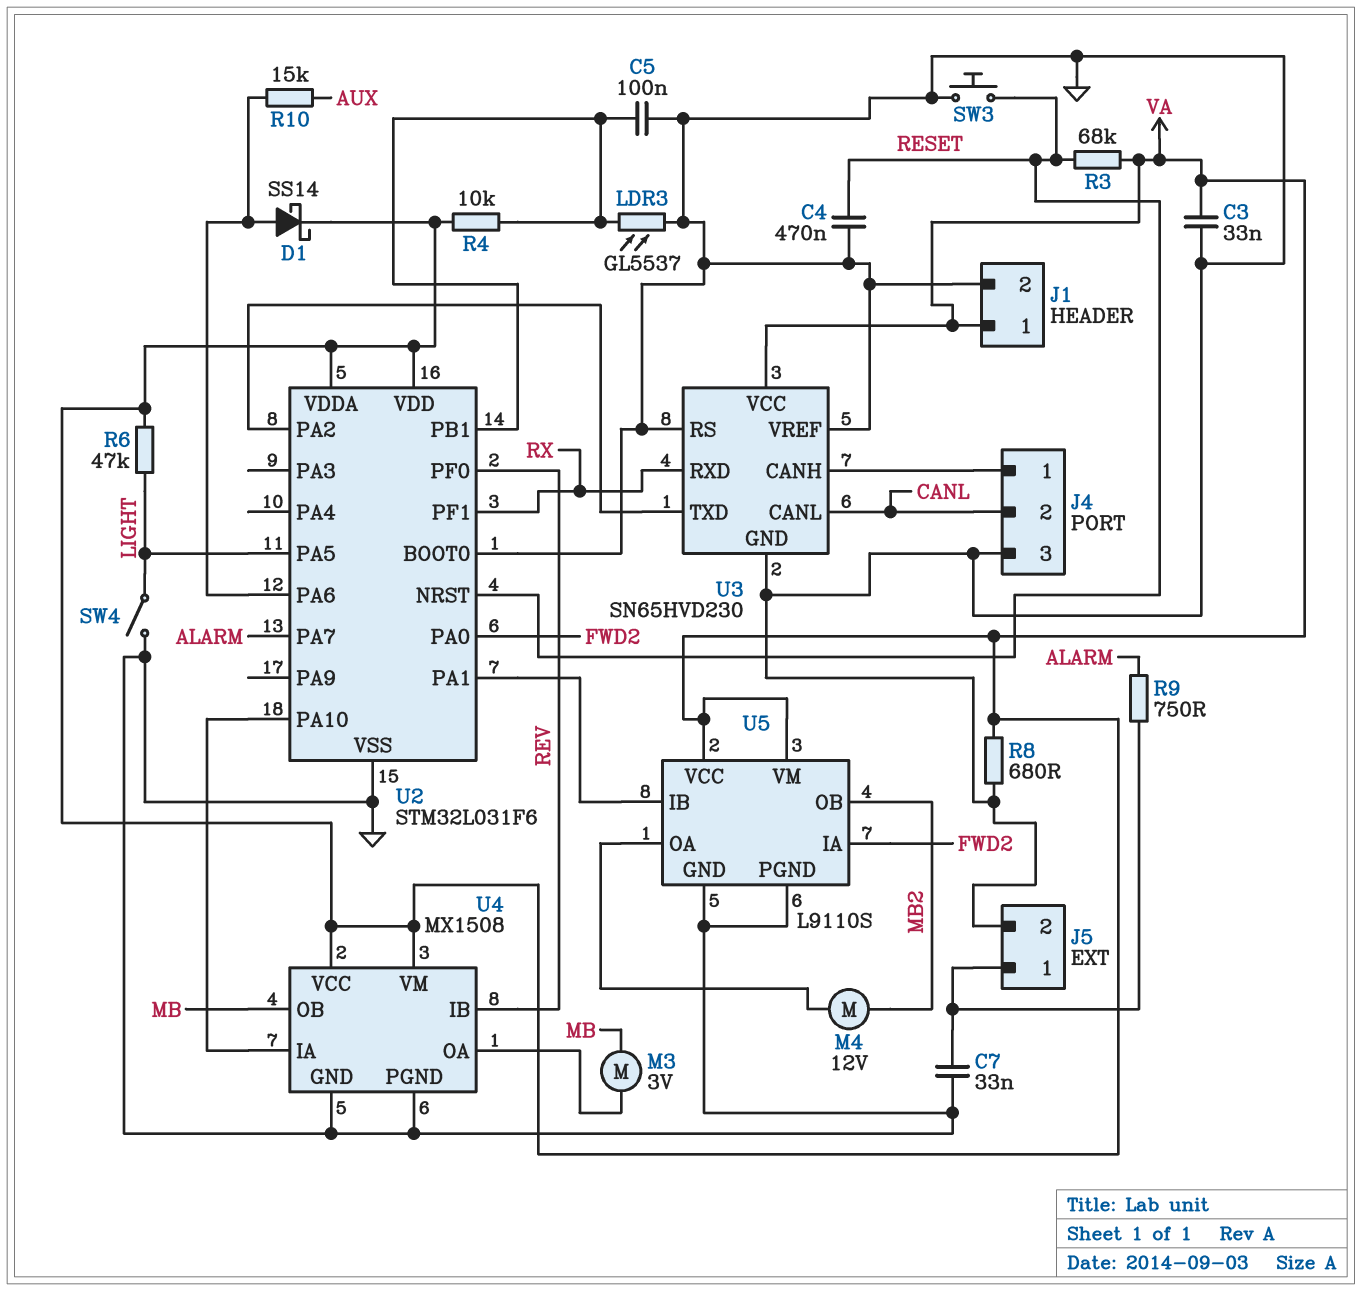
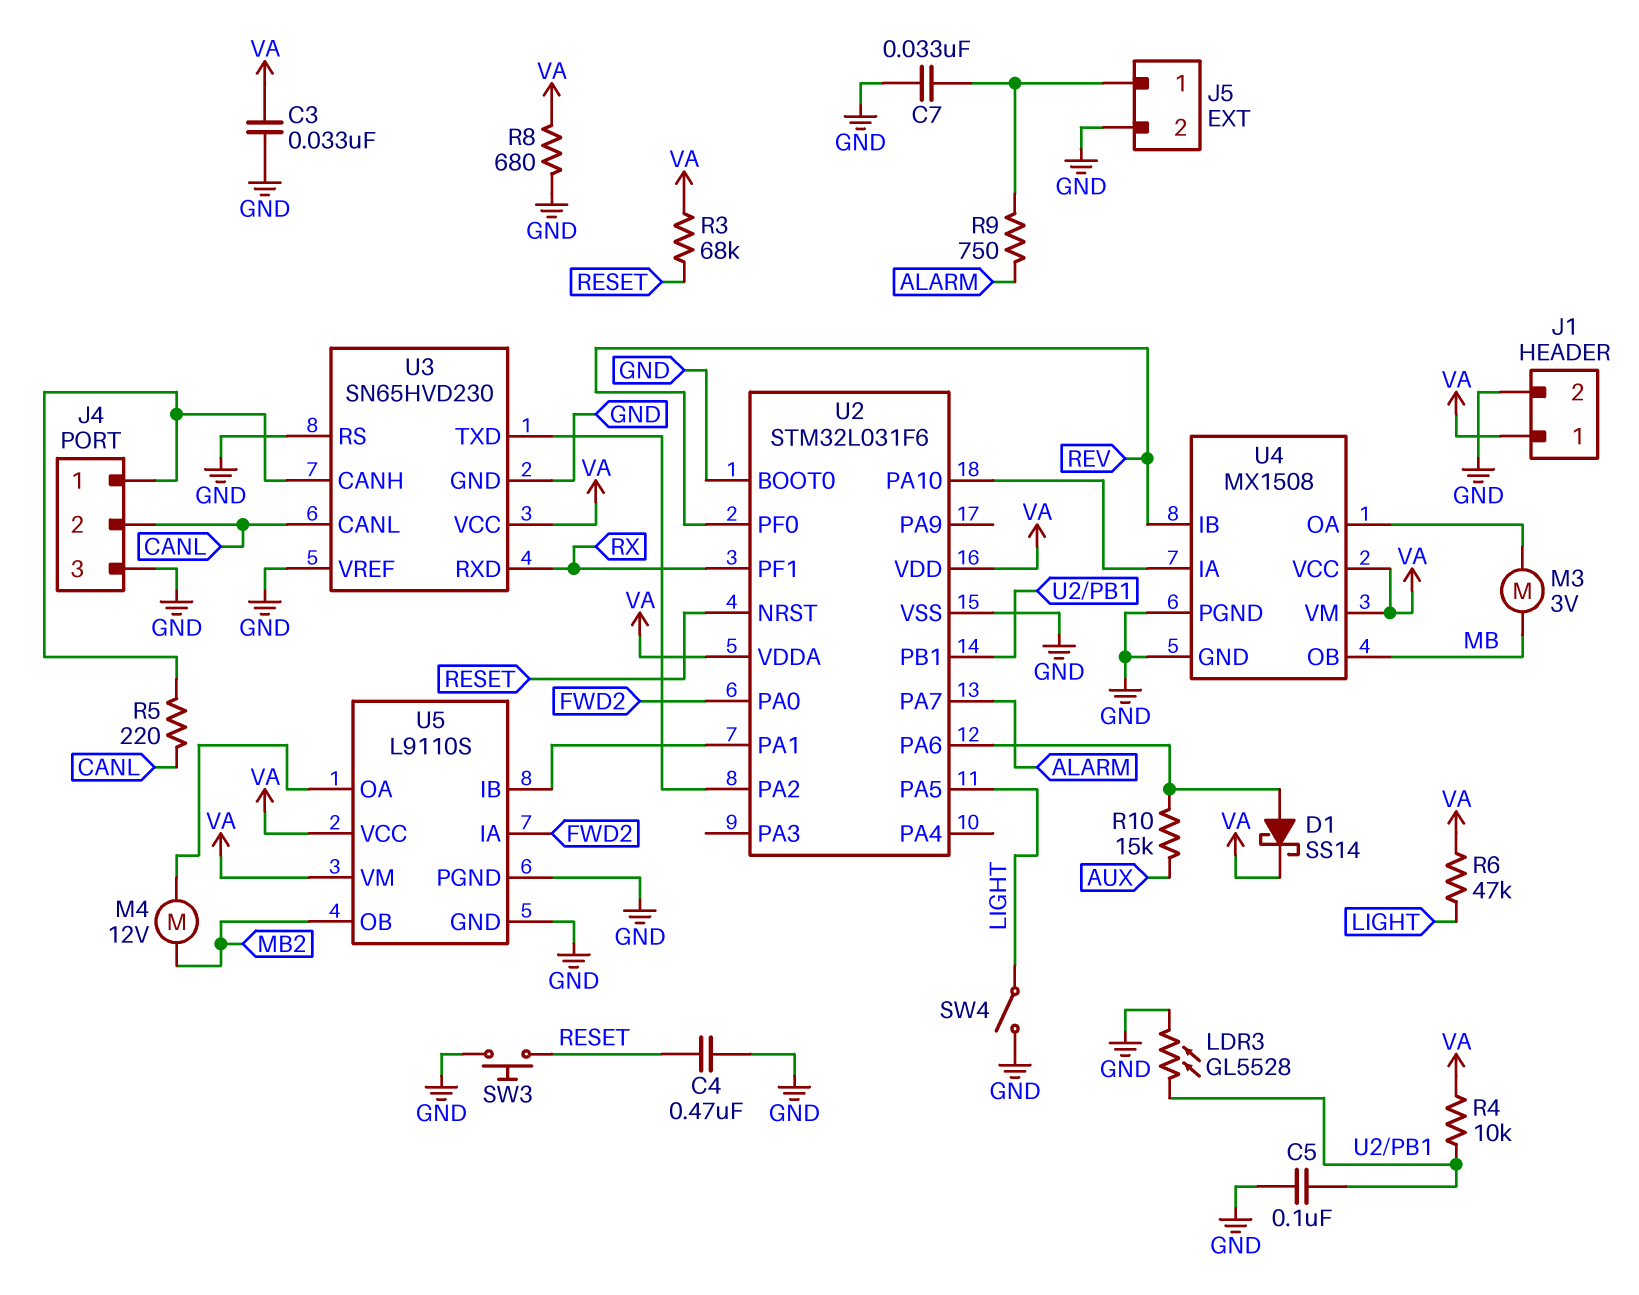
LDR3: GL5537 (GND, U2/PB1) -> GL5528 (GND, U2/PB1)
R5: none -> 220 (CANL, J4/1)

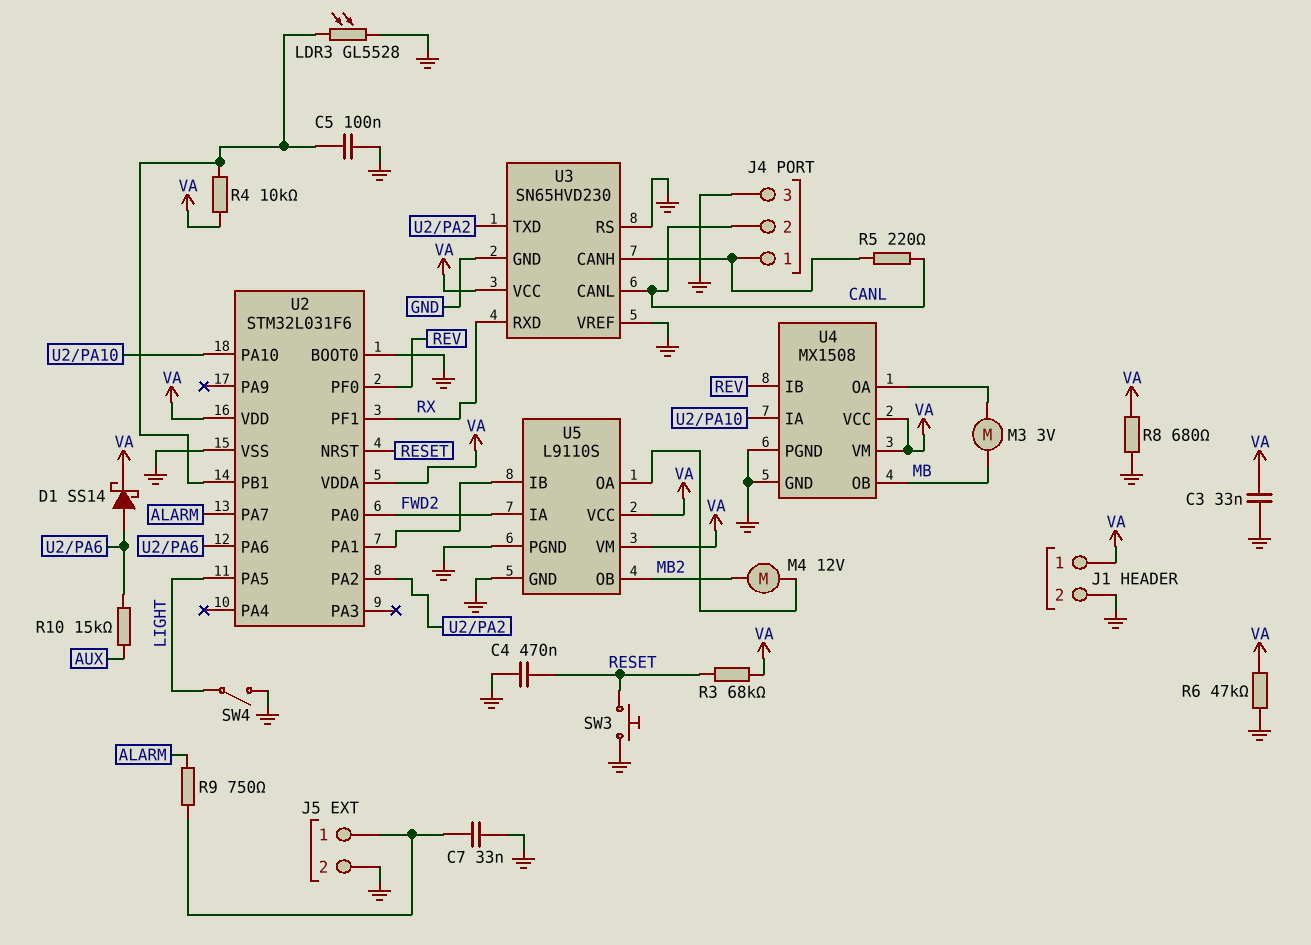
R6: 47k (LIGHT, VA) -> 47k (GND, VA)

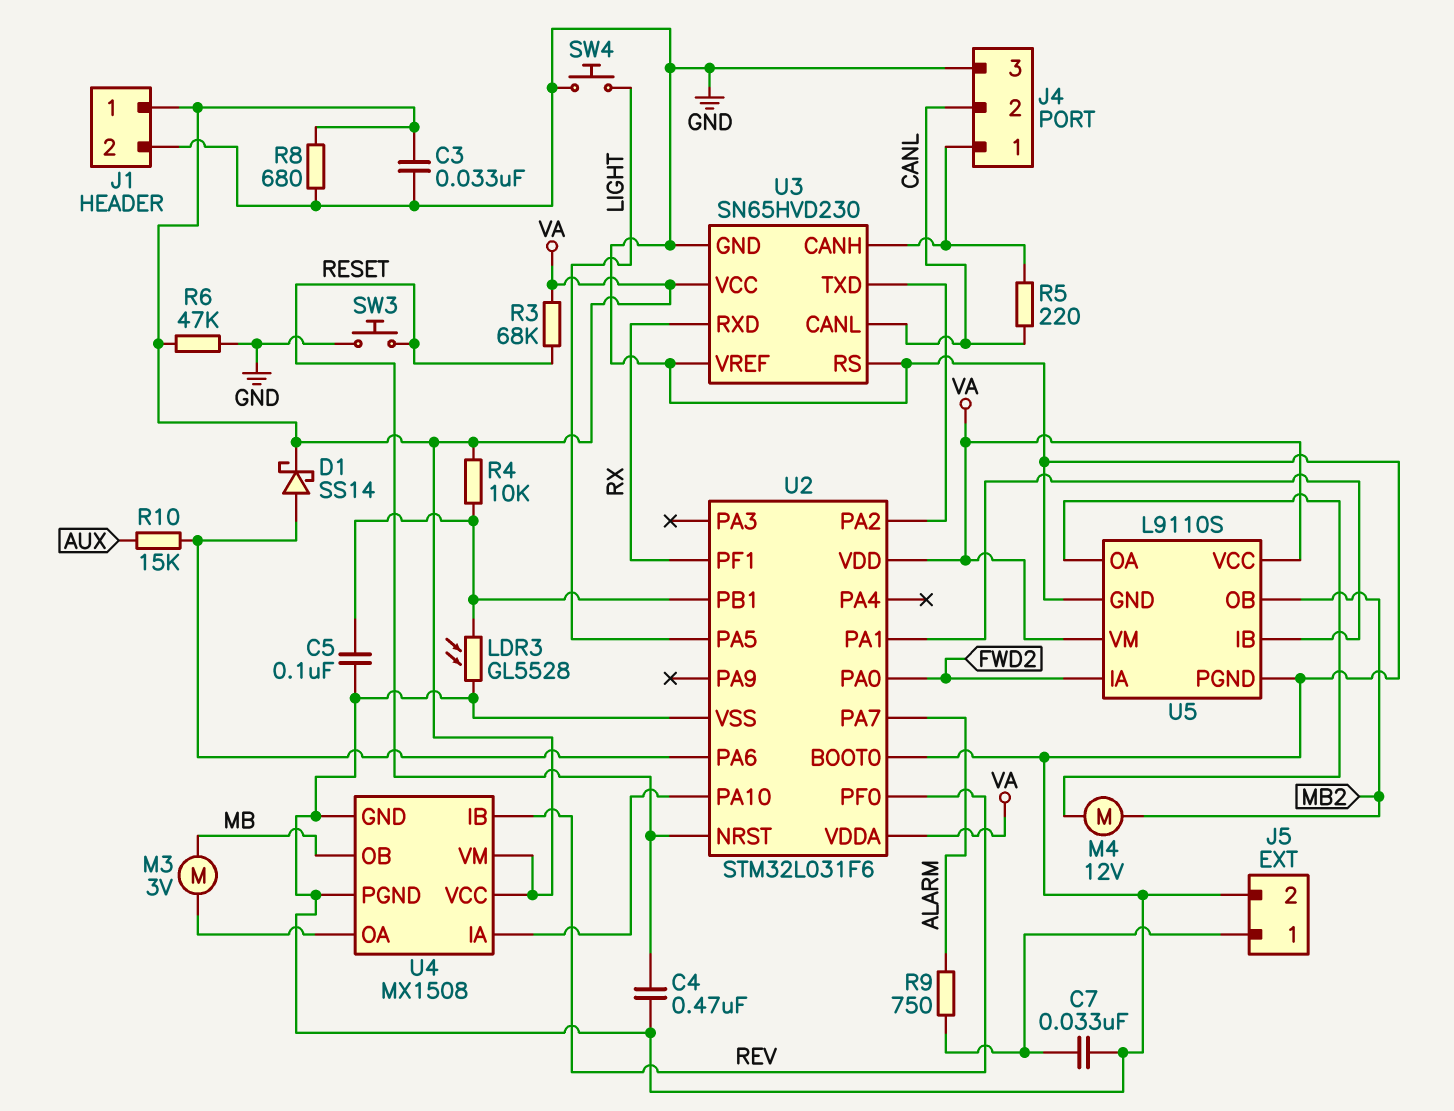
SW4: switch (GND, LIGHT) -> button (GND, LIGHT)

